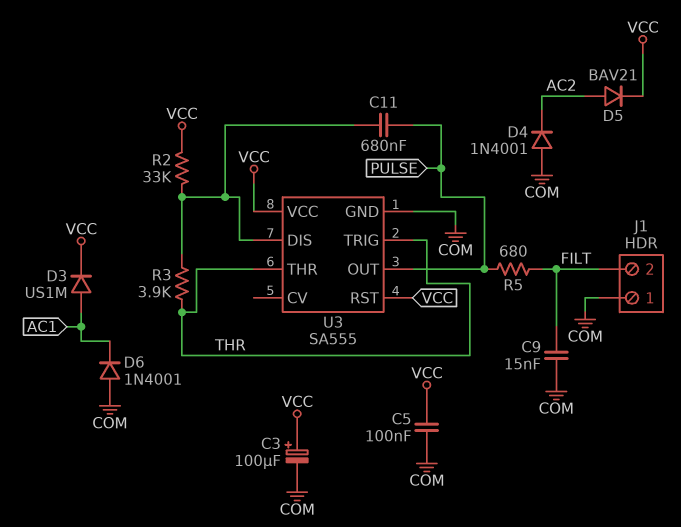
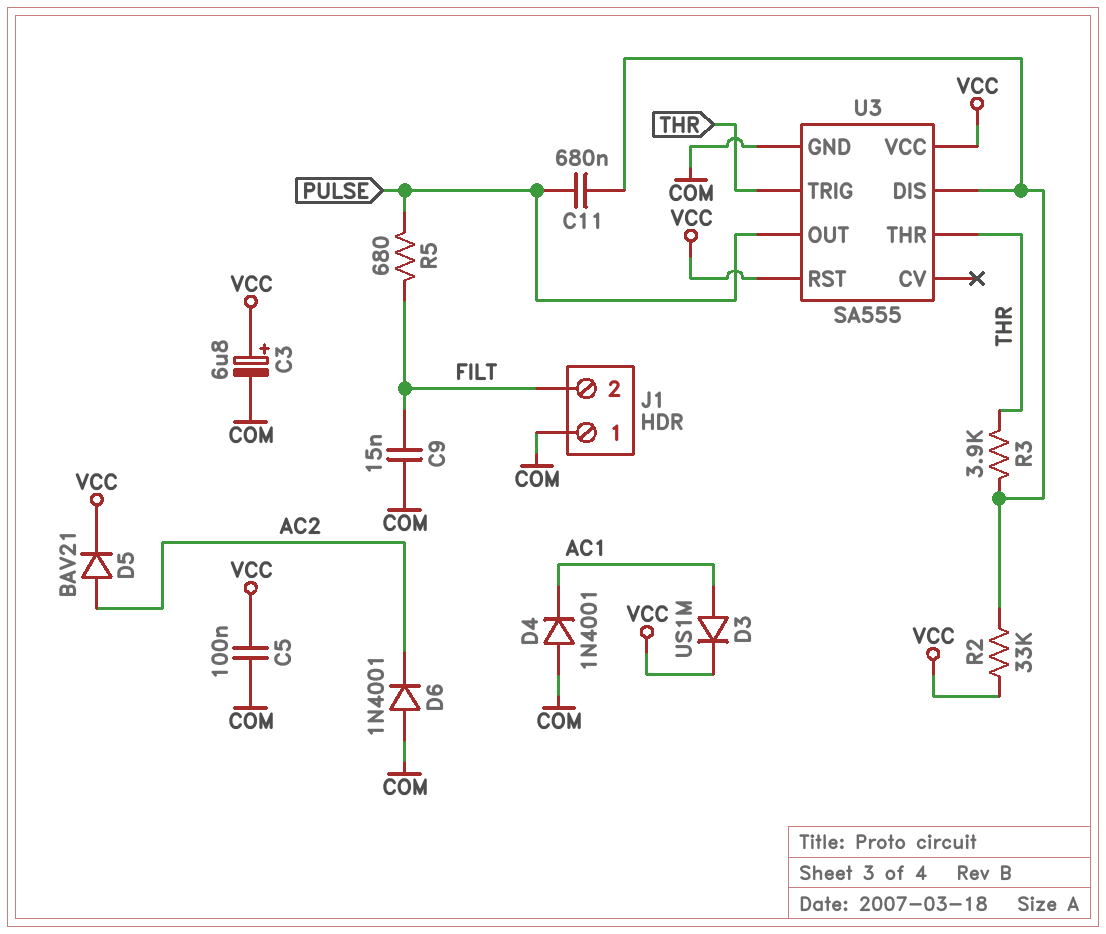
C3: 100uF (plus VCC, minus COM) -> 6.8uF (plus VCC, minus COM)
D4: diode 1N4001 (A COM, K AC2) -> diode 1N4001 (A COM, K AC1)
D6: diode 1N4001 (A COM, K AC1) -> diode 1N4001 (A COM, K AC2)

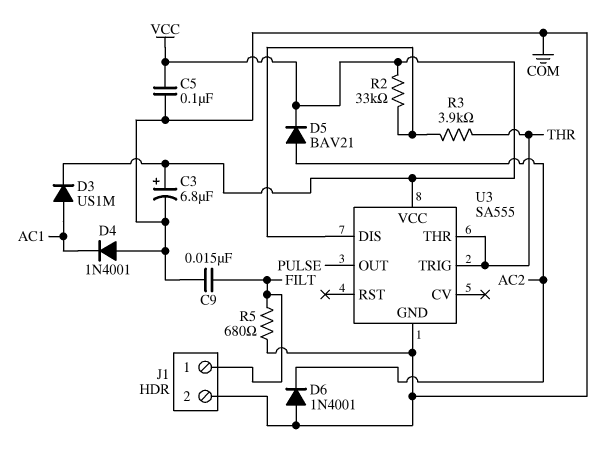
C11: 680nF (PULSE, U3/DIS) -> none
J1 pin 1: COM -> FILT
J1 pin 2: FILT -> COM
R5: 680 (FILT, PULSE) -> 680 (COM, FILT)
U3 pin RST: VCC -> none

